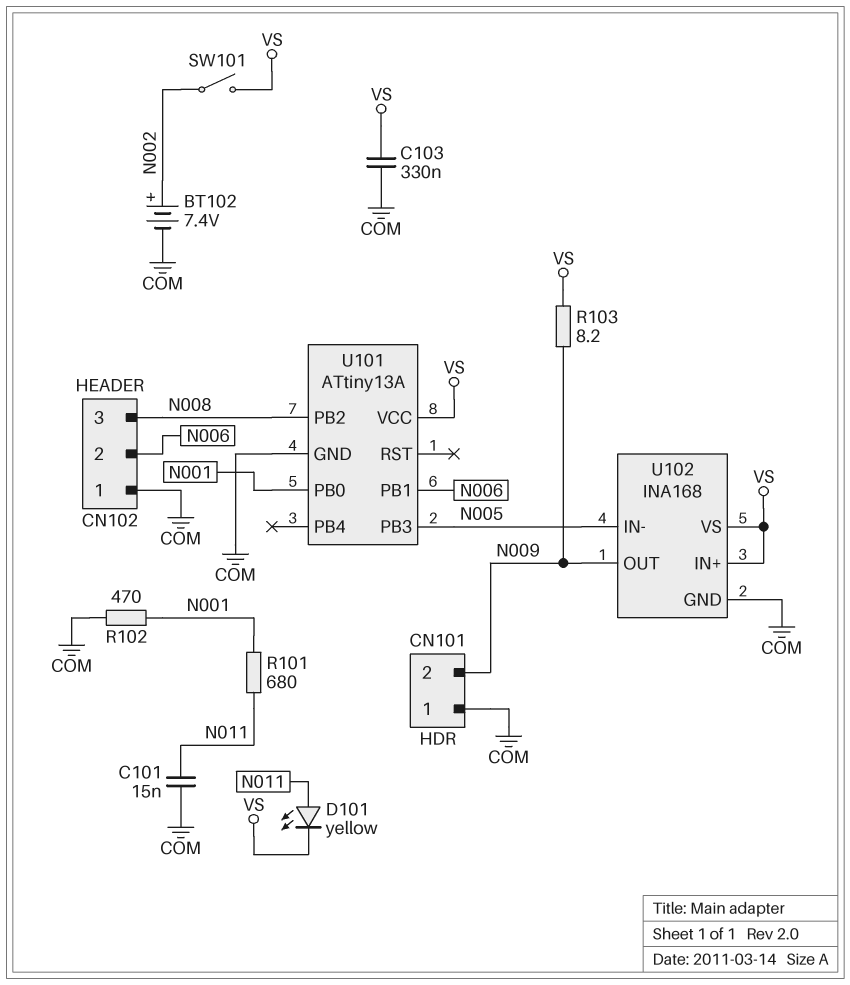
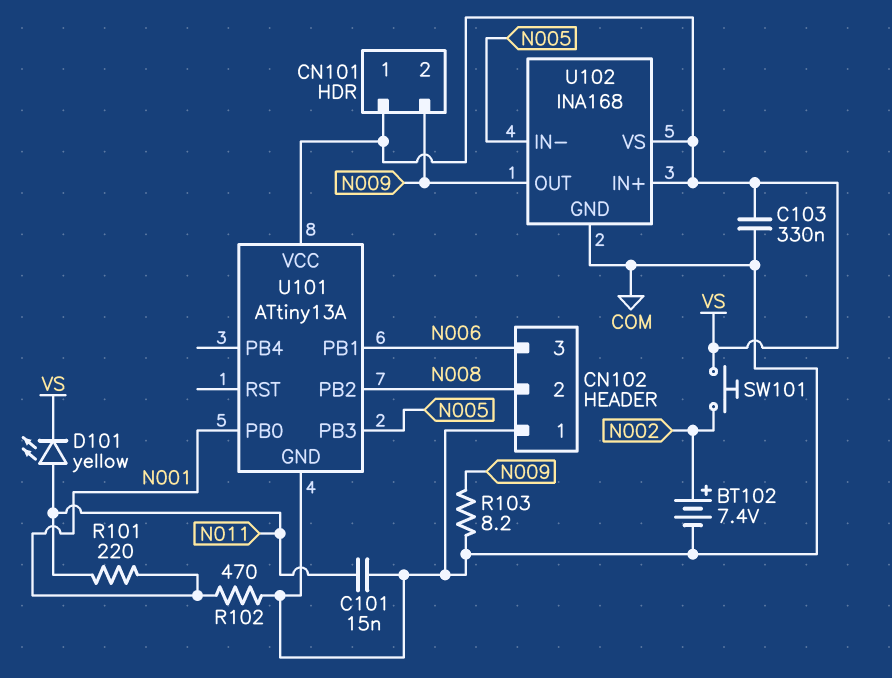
CN101 pin 1: COM -> VS
CN102 pin 2: N006 -> N008
CN102 pin 3: N008 -> N006
R101: 680 (N001, N011) -> 220 (N001, N011)
R103: 8.2 (N009, VS) -> 8.2 (COM, N009)
SW101: switch (N002, VS) -> button (N002, VS)

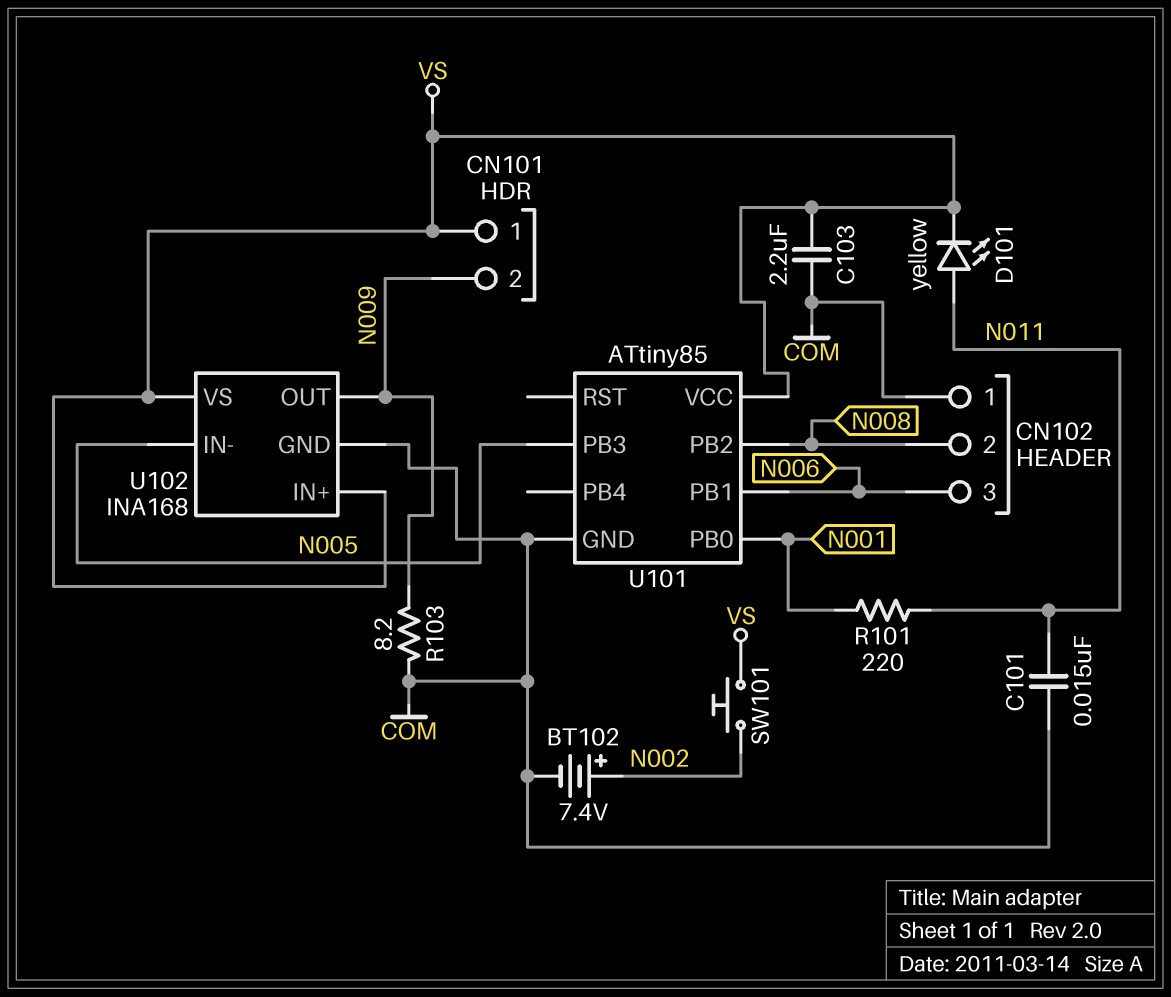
C103: 330nF (COM, VS) -> 2.2uF (COM, VS)
R102: 470 (COM, N001) -> none
U101: ATtiny13A -> ATtiny85

